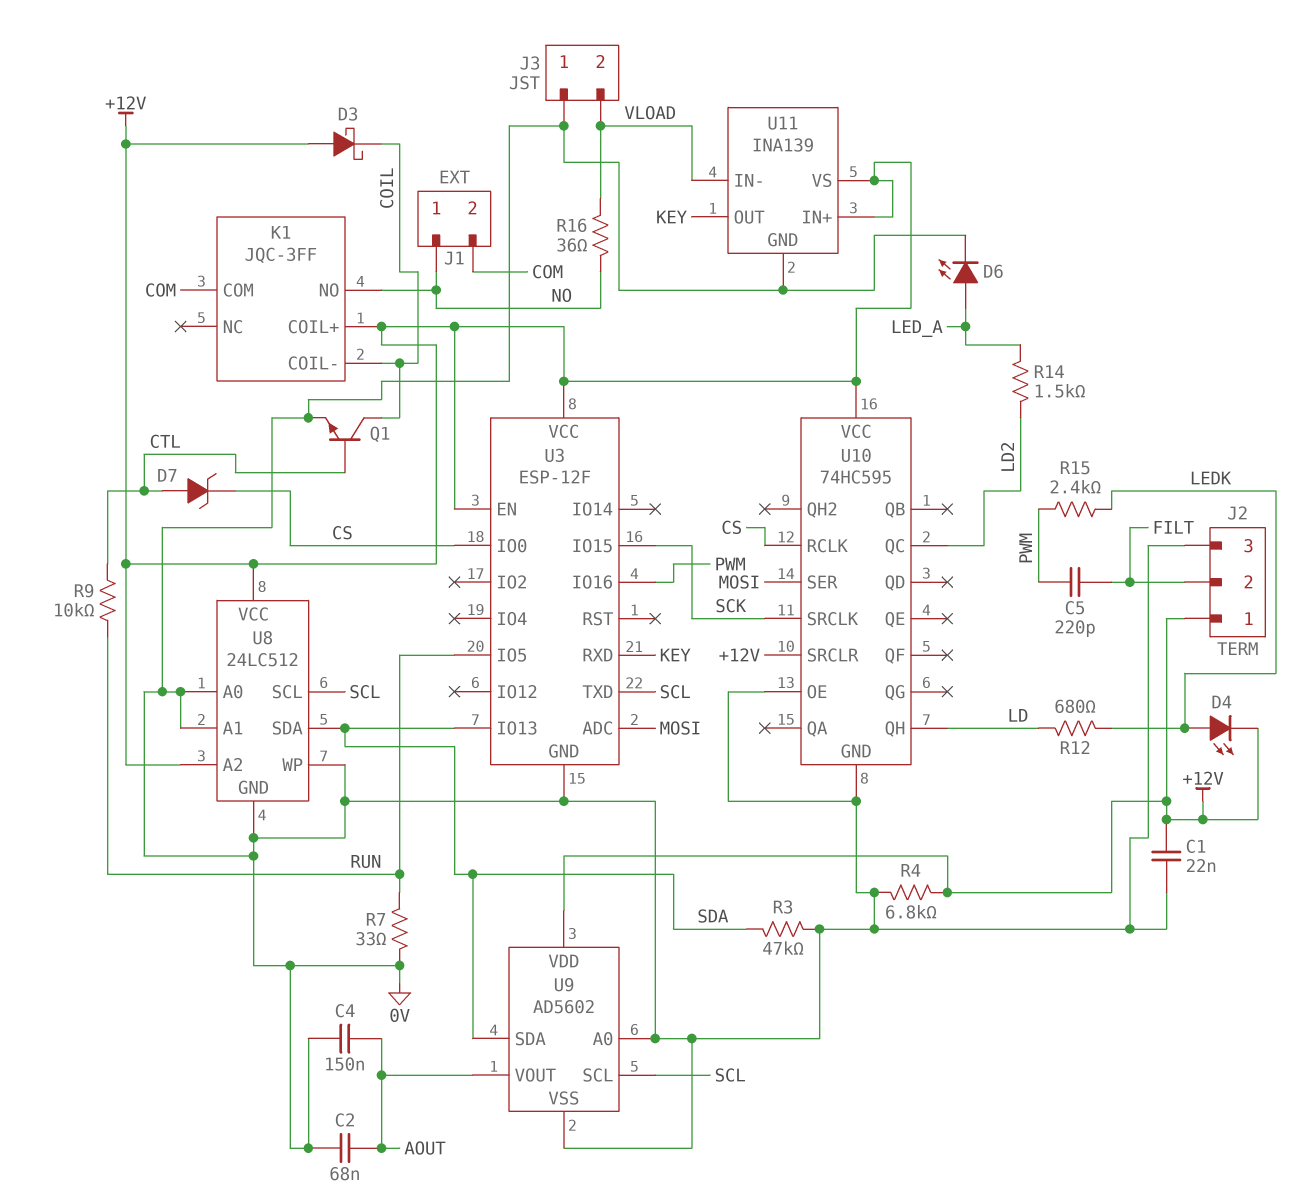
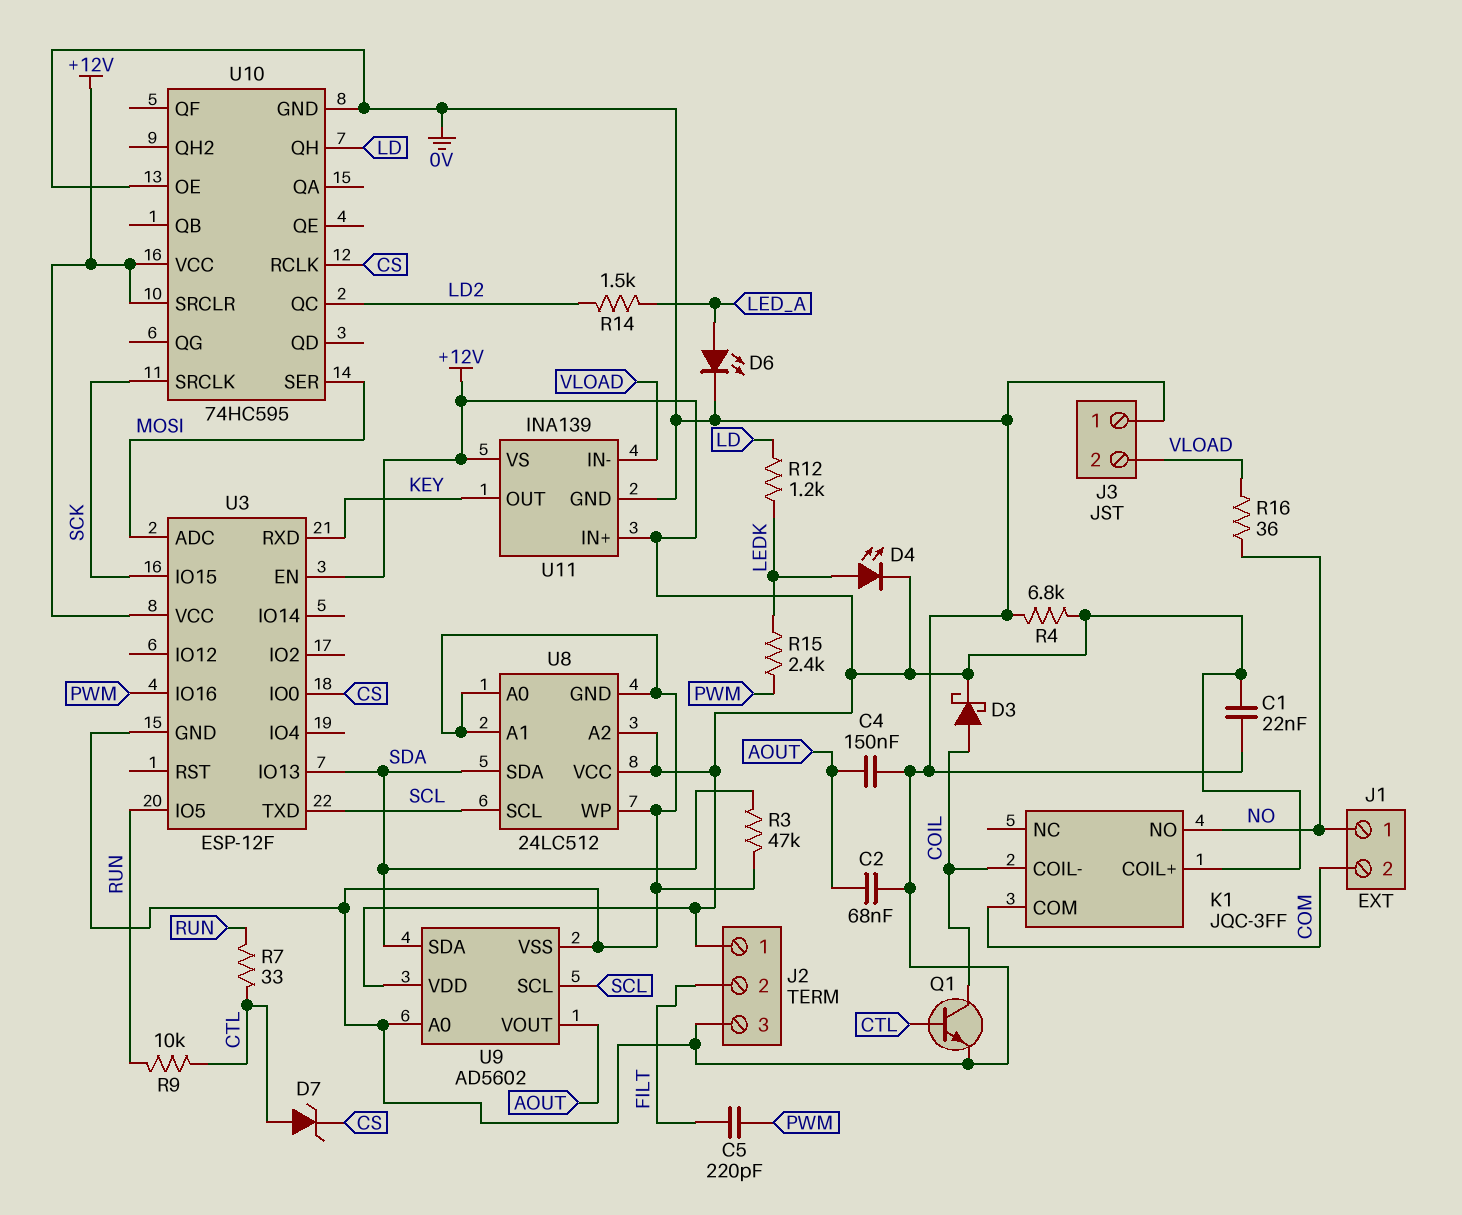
D3: schottky (A +12V, K COIL) -> schottky (A COIL, K +12V)
R7: 33 (0V, RUN) -> 33 (CTL, RUN)
R12: 680 (LD, LEDK) -> 1.2k (LD, LEDK)

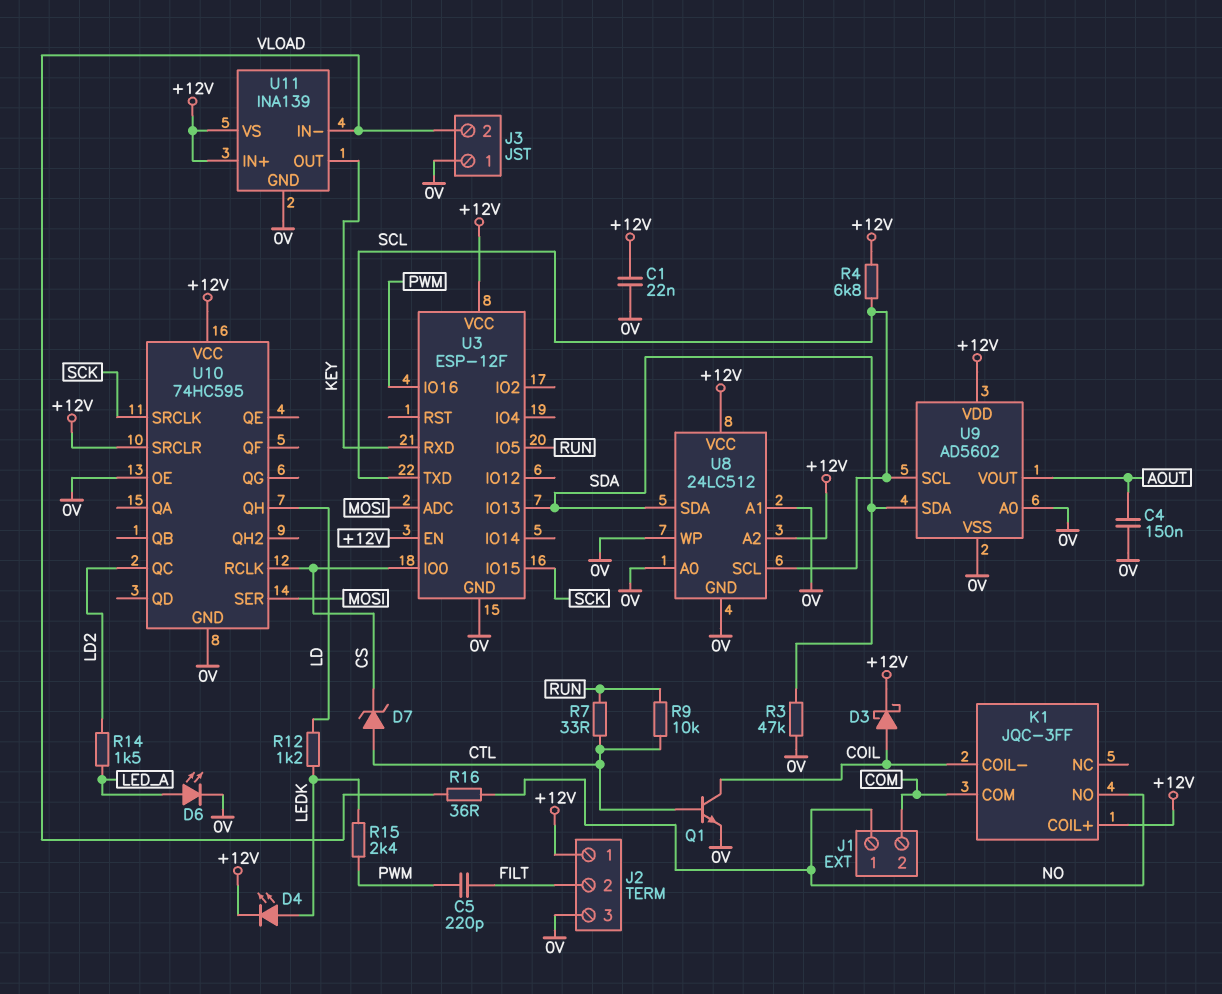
C2: 68nF (0V, AOUT) -> none
R4: 6.8k (+12V, 0V) -> 6.8k (+12V, SCL)

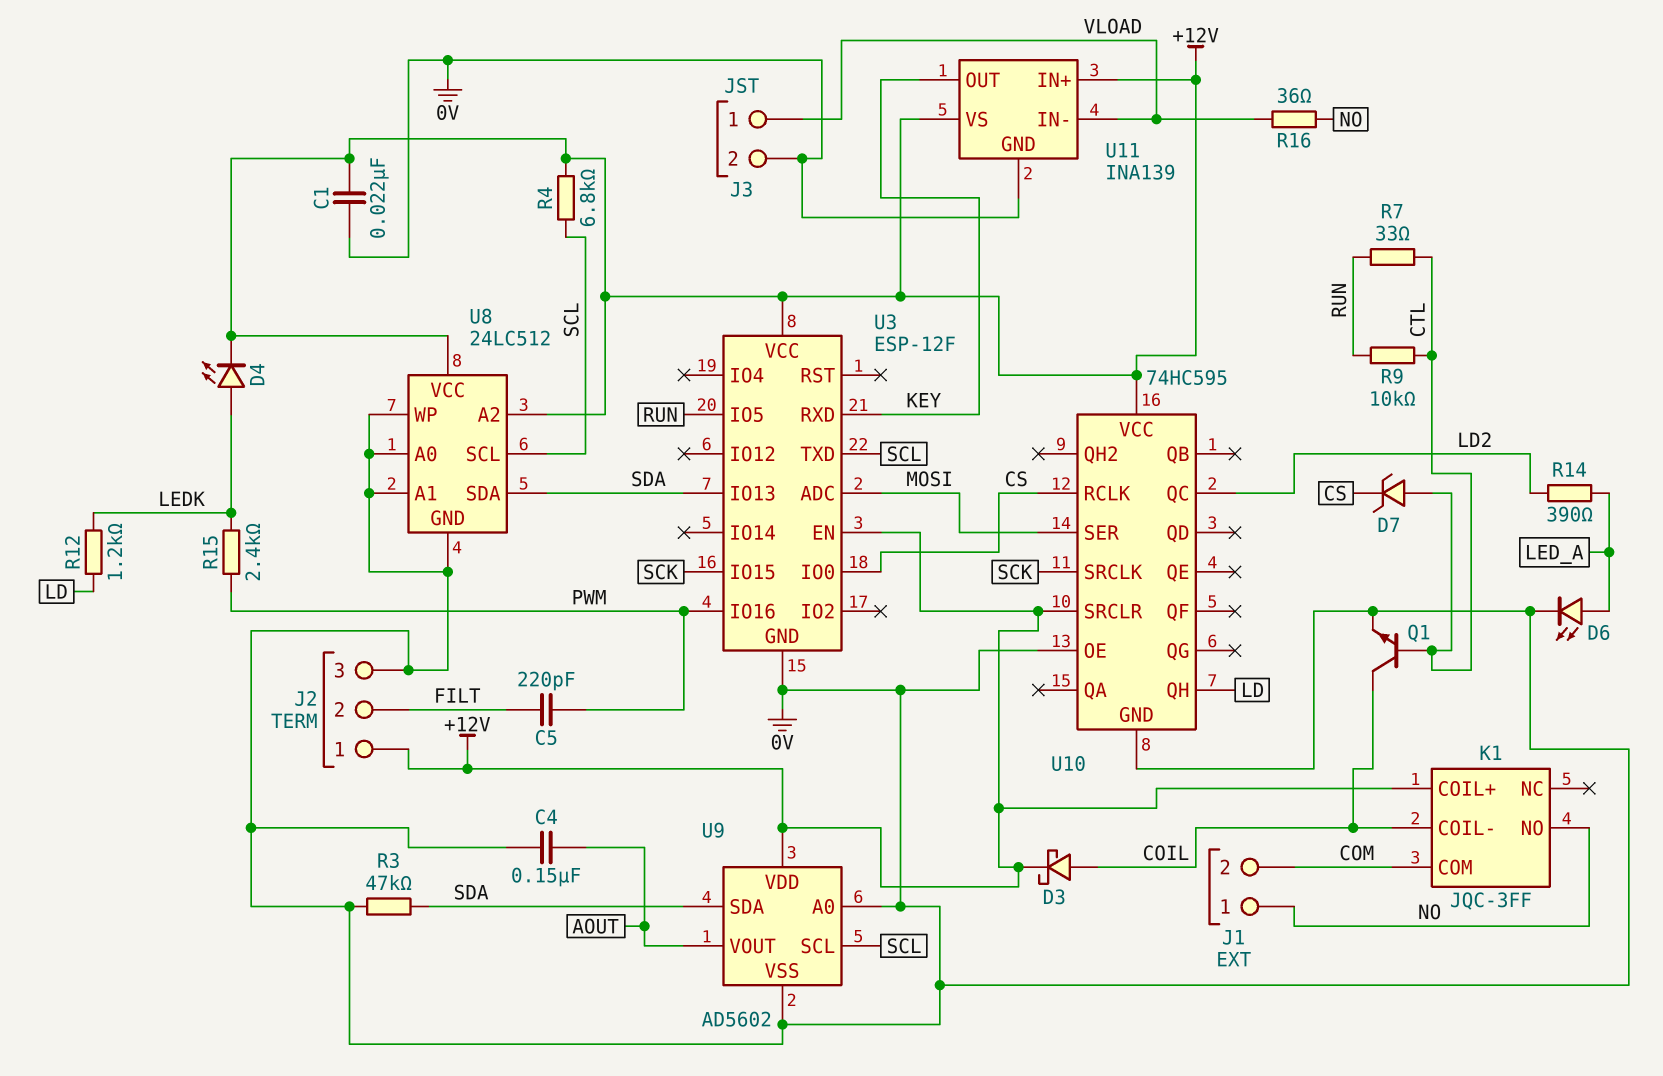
J3 pin 1: 0V -> VLOAD
J3 pin 2: VLOAD -> 0V
R14: 1.5k (LD2, LED_A) -> 390 (LD2, LED_A)

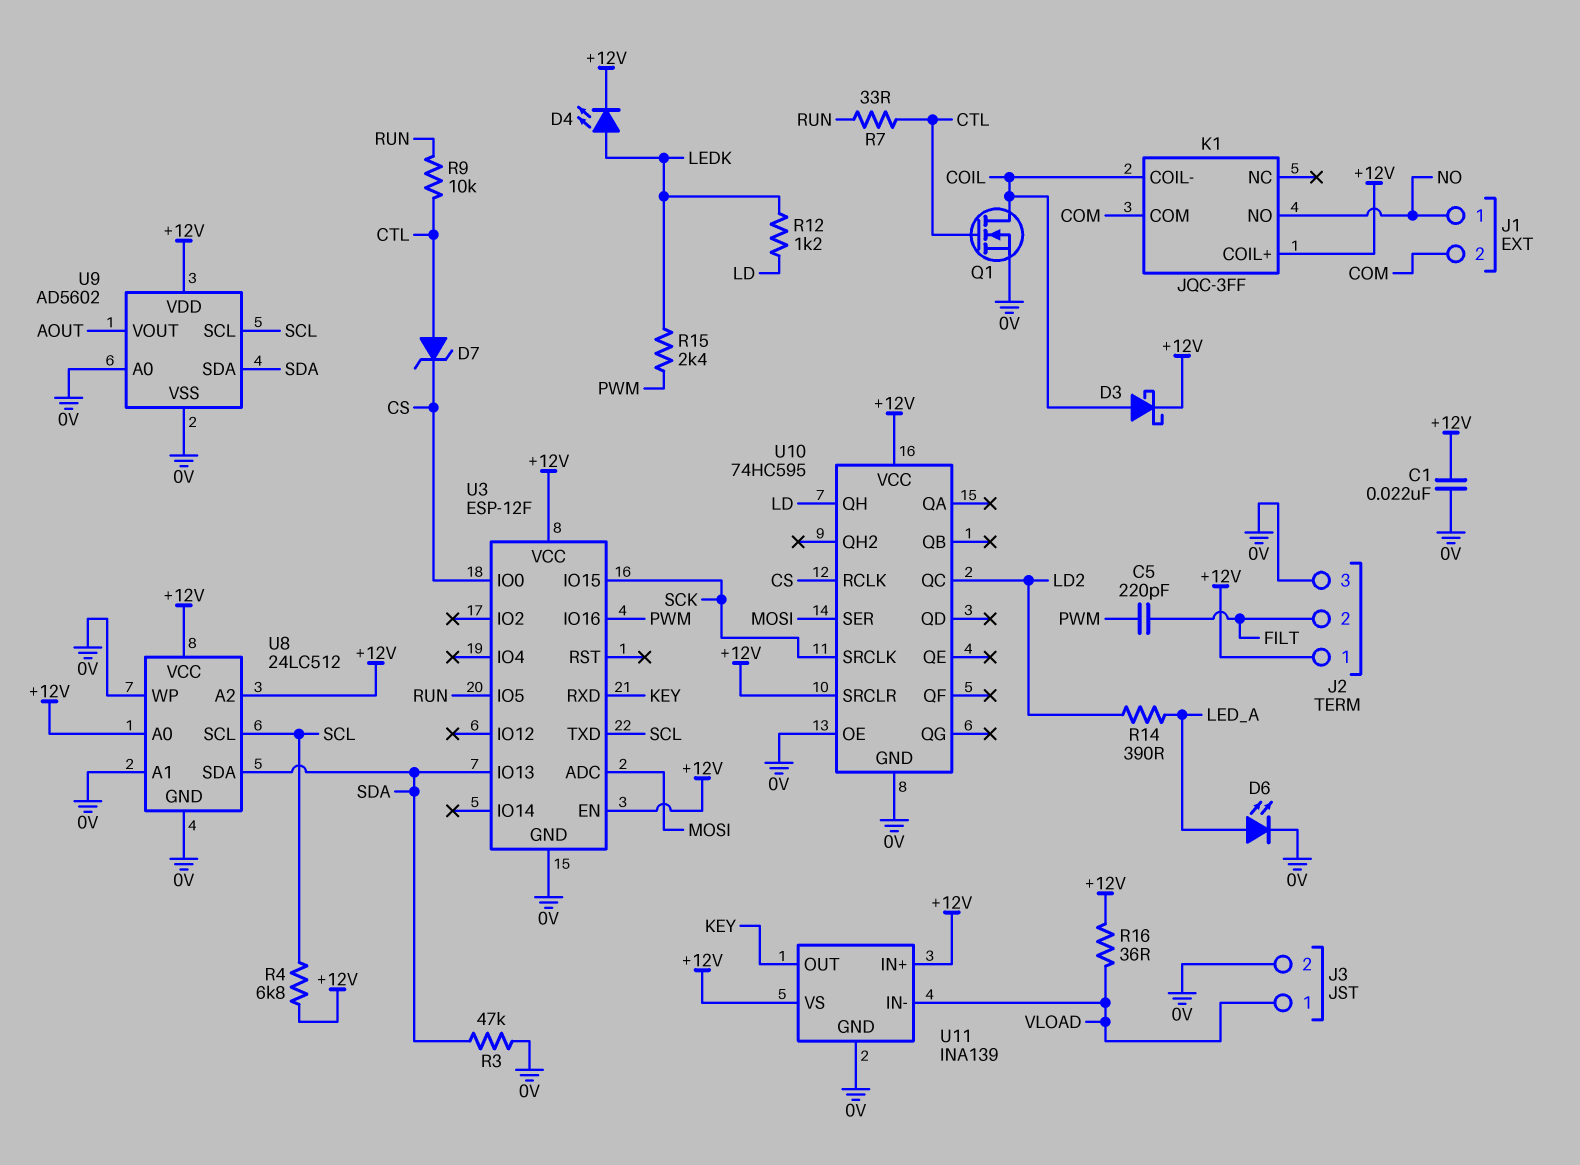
C4: 150nF (0V, AOUT) -> none
Q1: NPN (B CTL, C COIL, E 0V) -> NMOS (G CTL, D COIL, S 0V)
R16: 36 (NO, VLOAD) -> 36 (+12V, VLOAD)
U8 pin A0: 0V -> +12V

